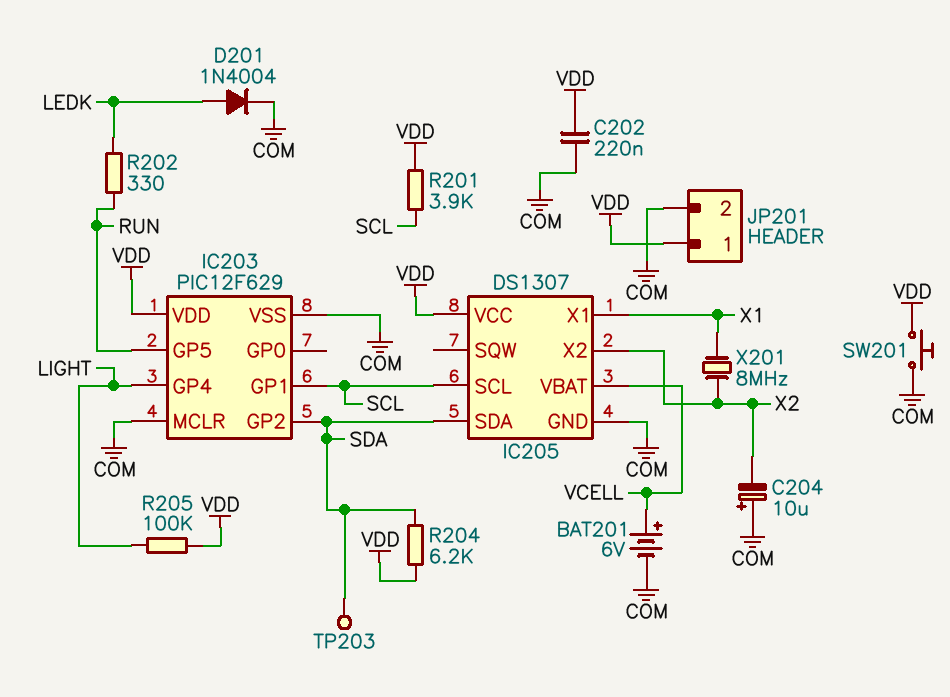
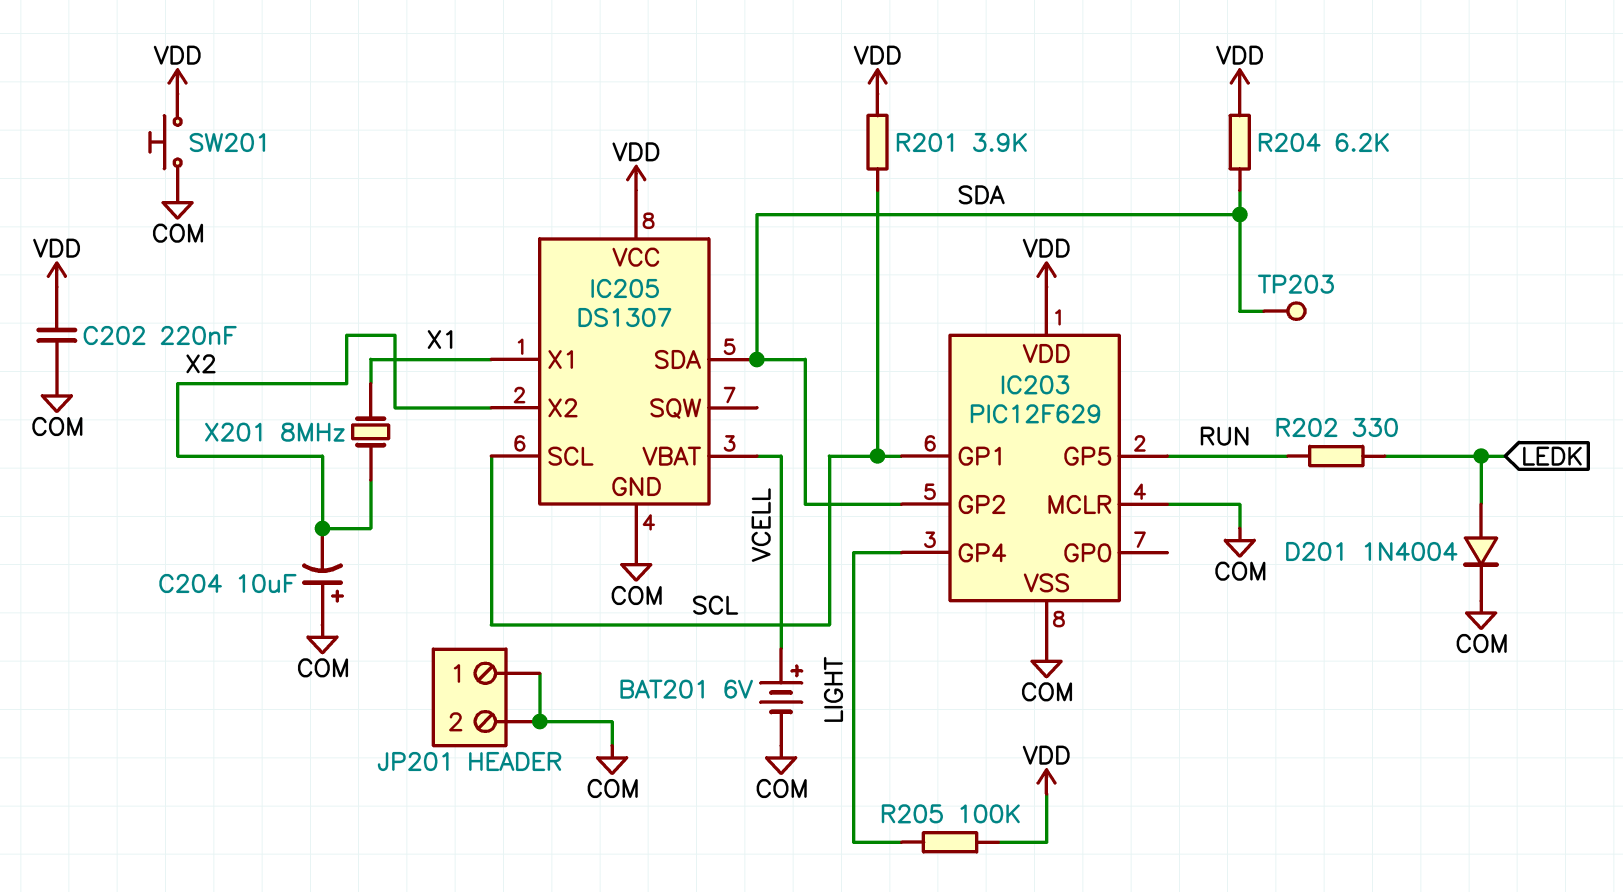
JP201 pin 1: VDD -> COM

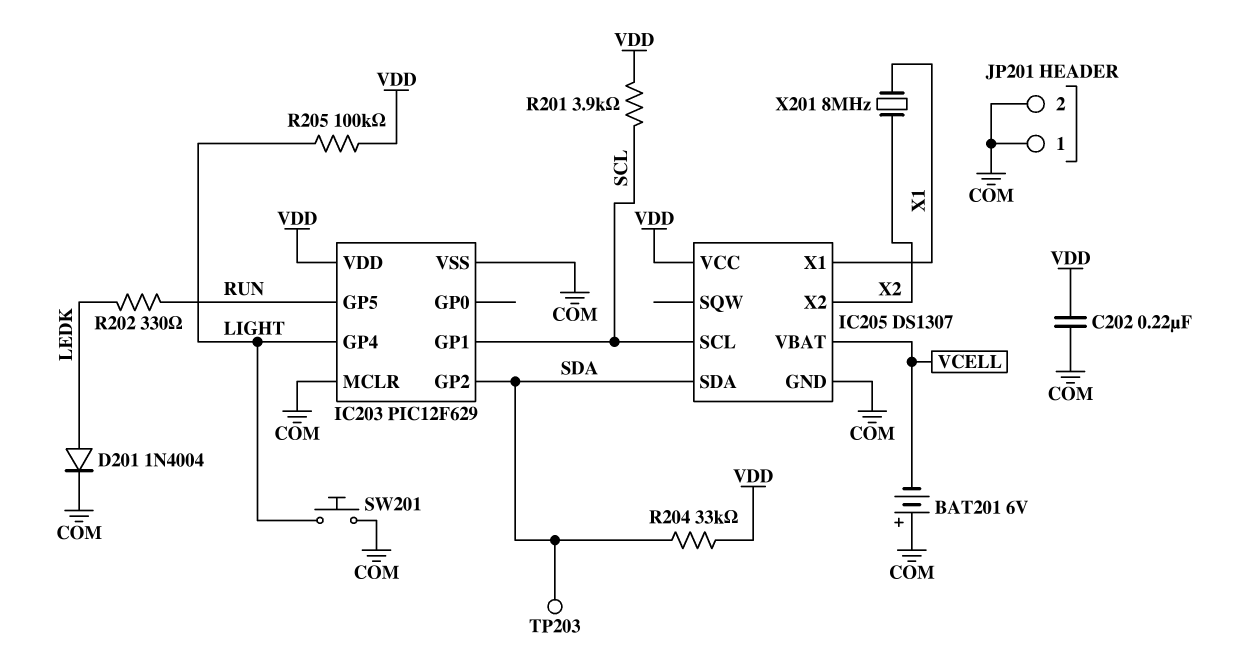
BAT201: 6V (plus VCELL, minus COM) -> 6V (plus COM, minus VCELL)
C204: 10uF (plus COM, minus X2) -> none
R204: 6.2k (SDA, VDD) -> 33k (SDA, VDD)
SW201: button (COM, VDD) -> button (COM, LIGHT)

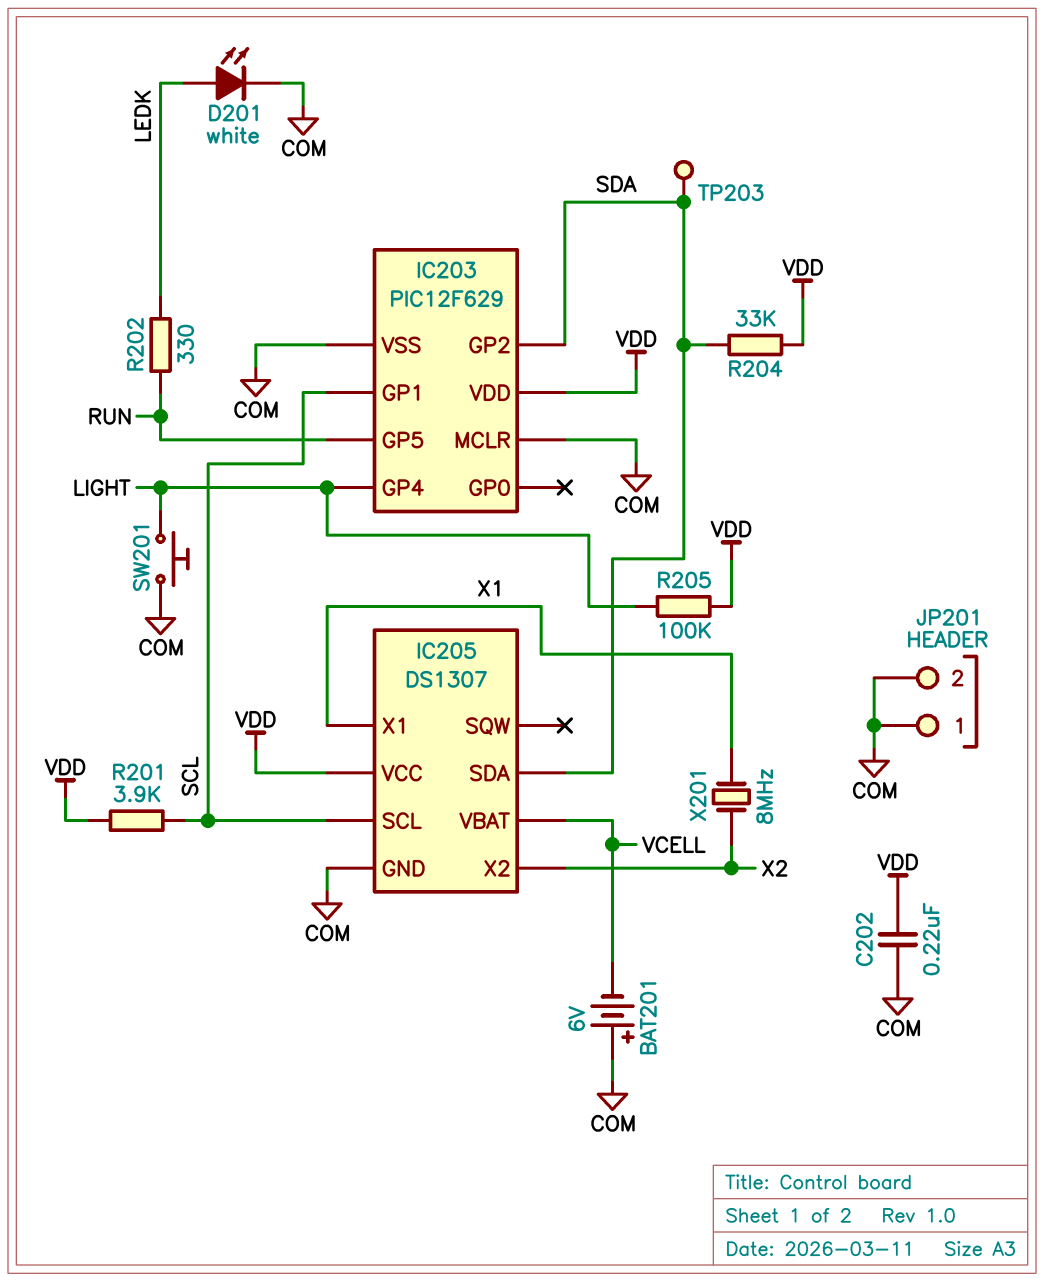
D201: diode 1N4004 (A LEDK, K COM) -> LED white (A LEDK, K COM)

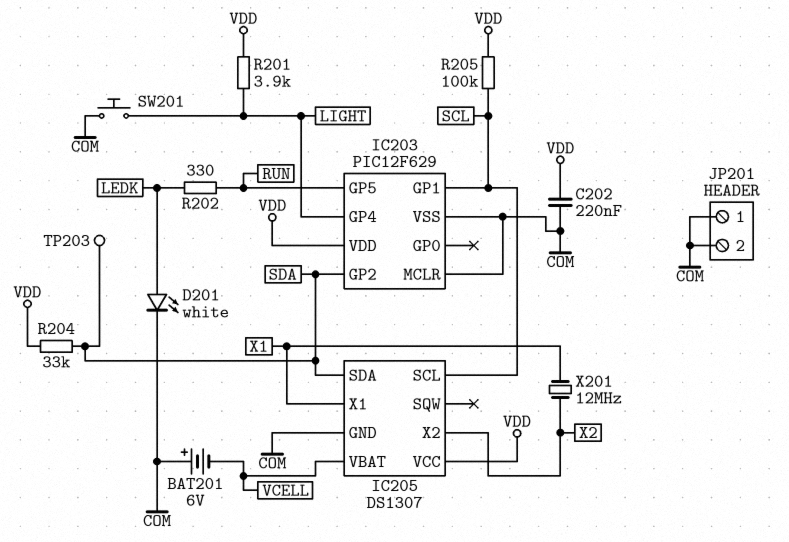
R201: 3.9k (SCL, VDD) -> 3.9k (LIGHT, VDD)
R205: 100k (LIGHT, VDD) -> 100k (SCL, VDD)
X201: 8MHz (X1, X2) -> 12MHz (X1, X2)

